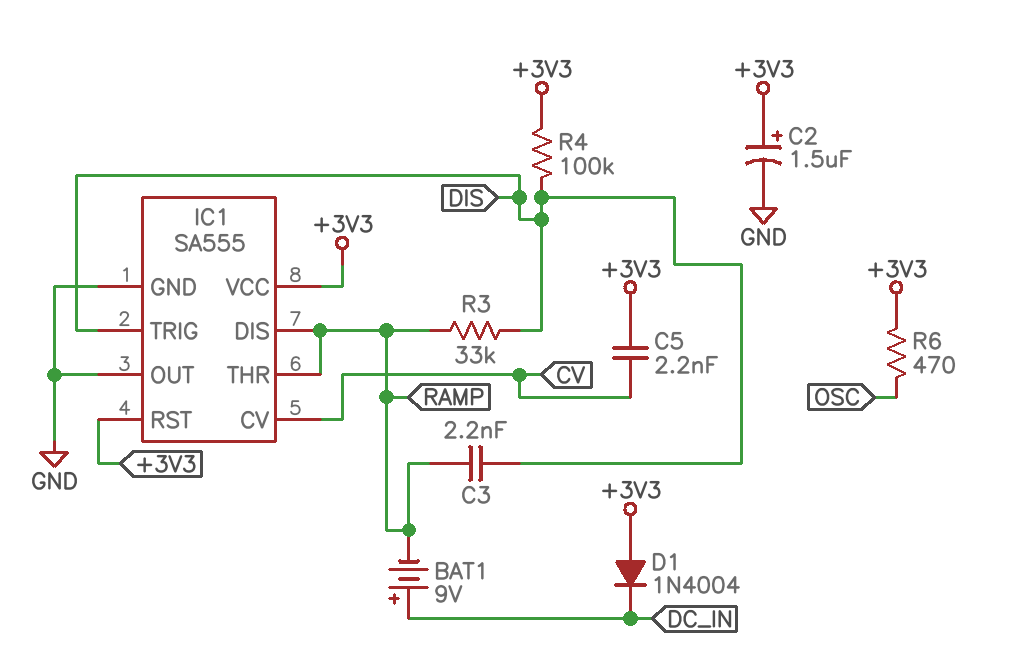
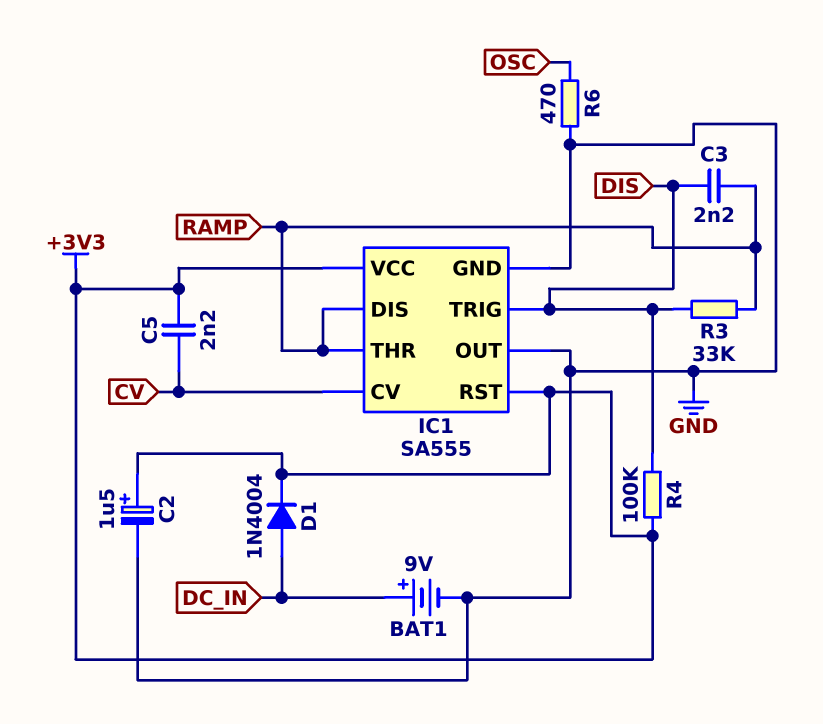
BAT1: 9V (plus DC_IN, minus RAMP) -> 9V (plus DC_IN, minus GND)
D1: diode 1N4004 (A +3V3, K DC_IN) -> diode 1N4004 (A DC_IN, K +3V3)
R6: 470 (+3V3, OSC) -> 470 (GND, OSC)

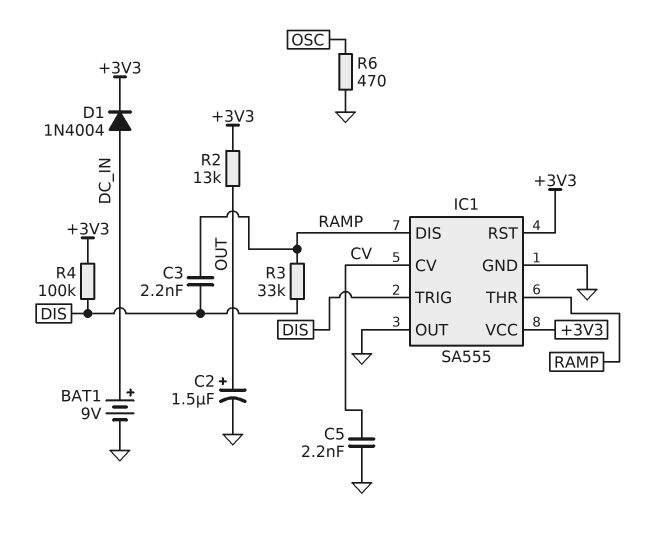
C2: 1.5uF (plus +3V3, minus GND) -> 1.5uF (plus OUT, minus GND)
C5: 2.2nF (+3V3, CV) -> 2.2nF (CV, GND)
R2: none -> 13k (+3V3, OUT)

